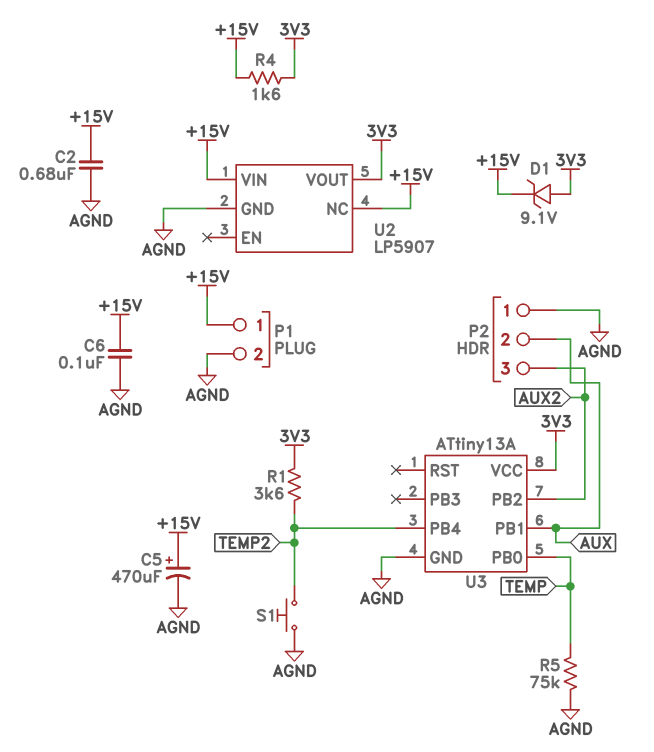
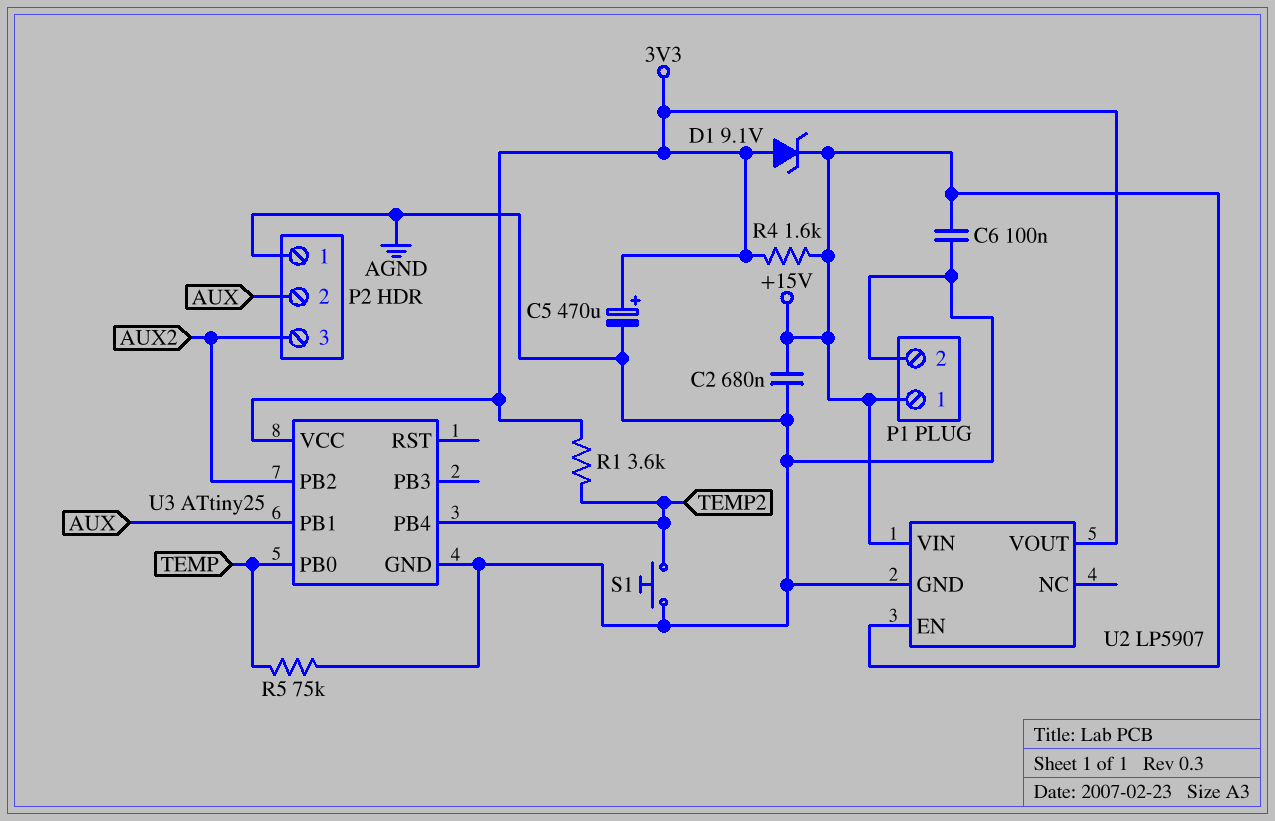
C5: 470uF (plus +15V, minus AGND) -> 470uF (plus 3V3, minus AGND)
U2 pin EN: none -> +15V
U2 pin NC: +15V -> none
U3: ATtiny13A -> ATtiny25

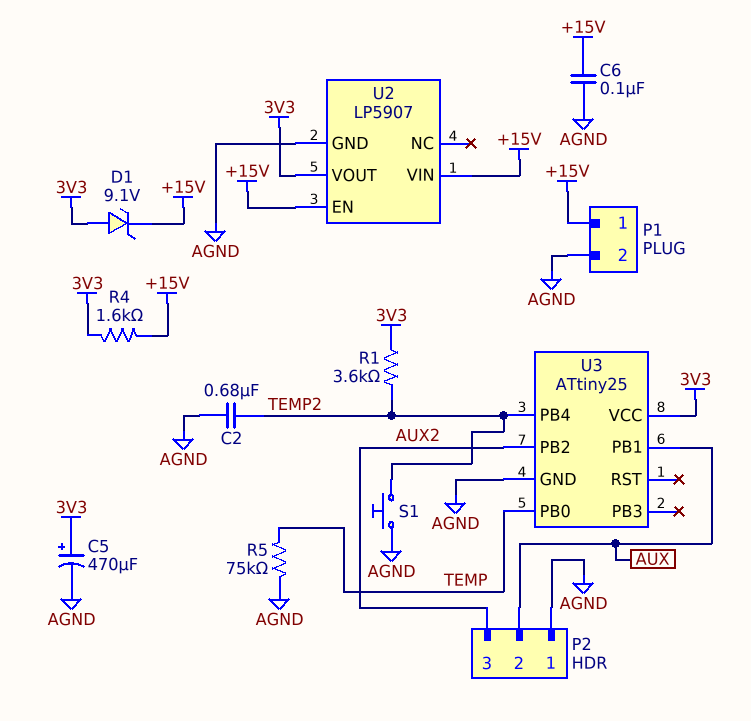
C2: 680nF (+15V, AGND) -> 680nF (AGND, TEMP2)

